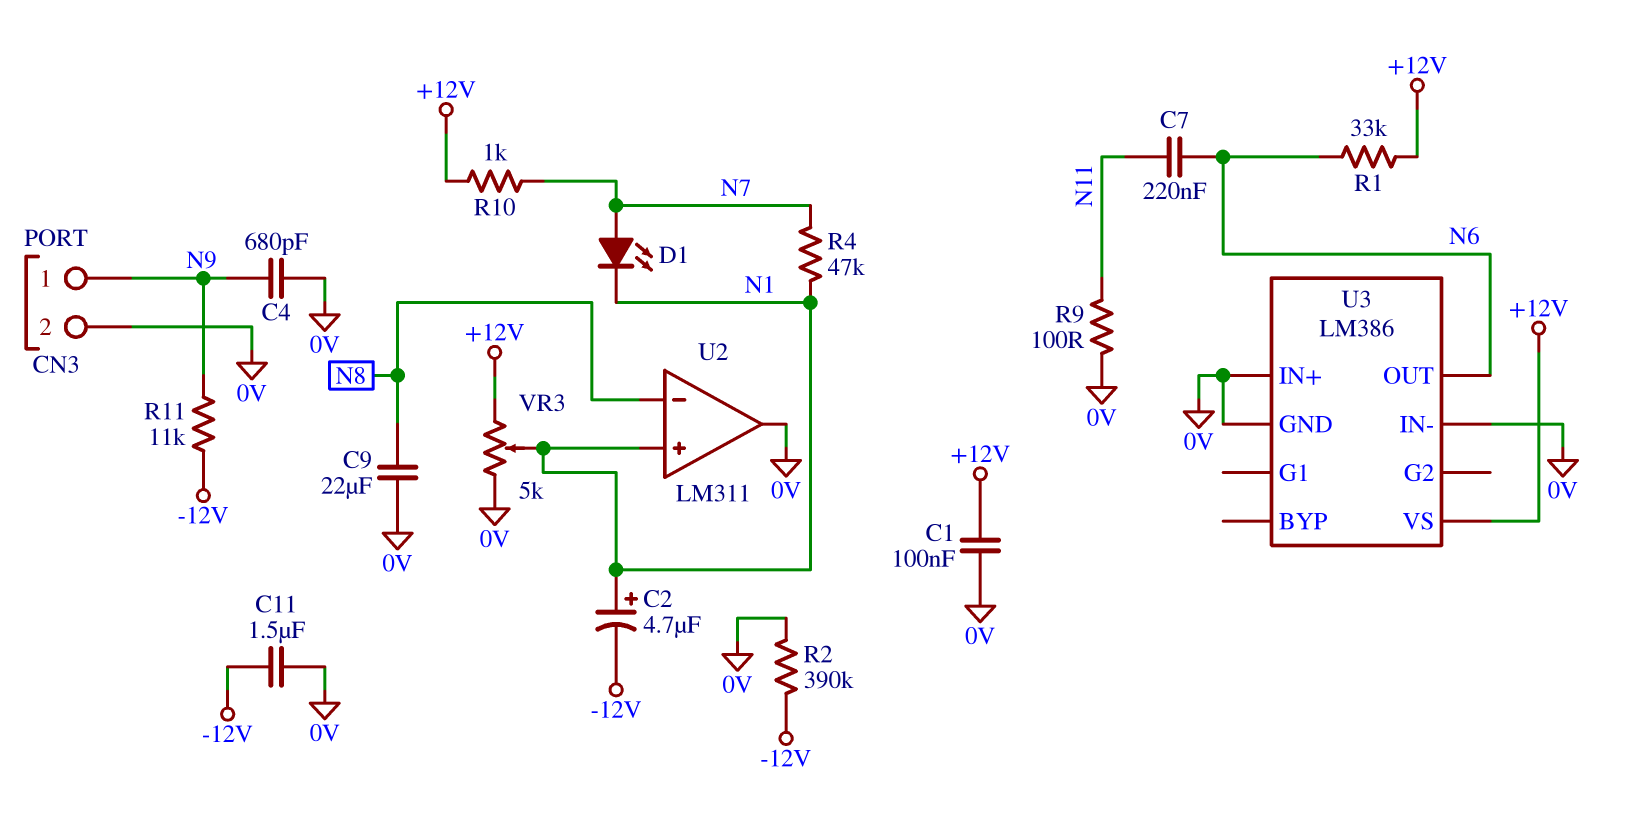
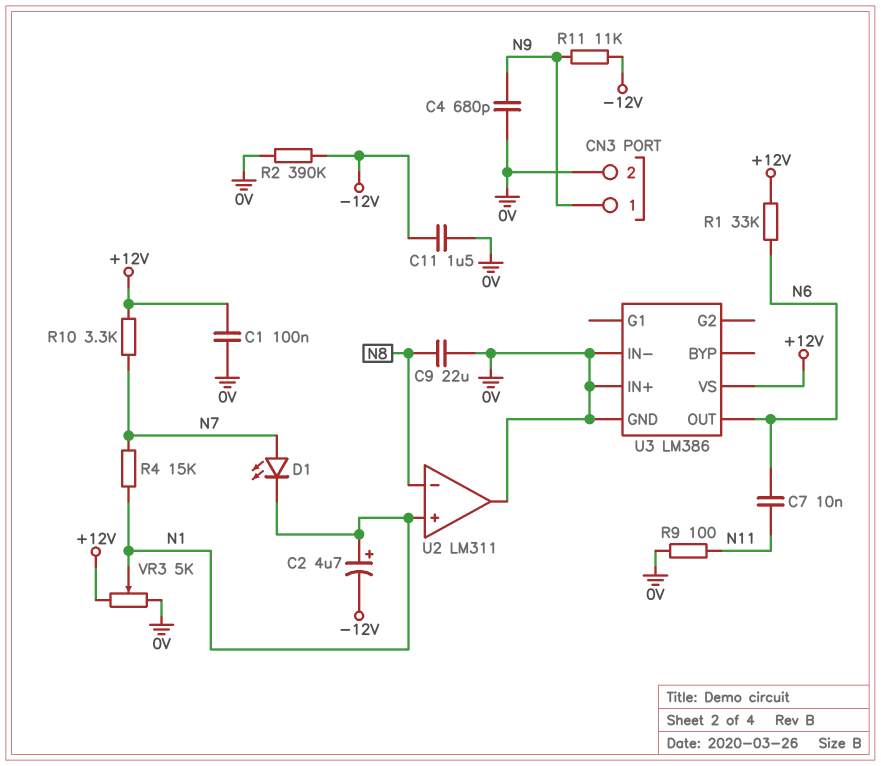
C7: 220nF (N6, N11) -> 10nF (N6, N11)
R4: 47k (N1, N7) -> 15k (N1, N7)
R10: 1k (+12V, N7) -> 3.3k (+12V, N7)

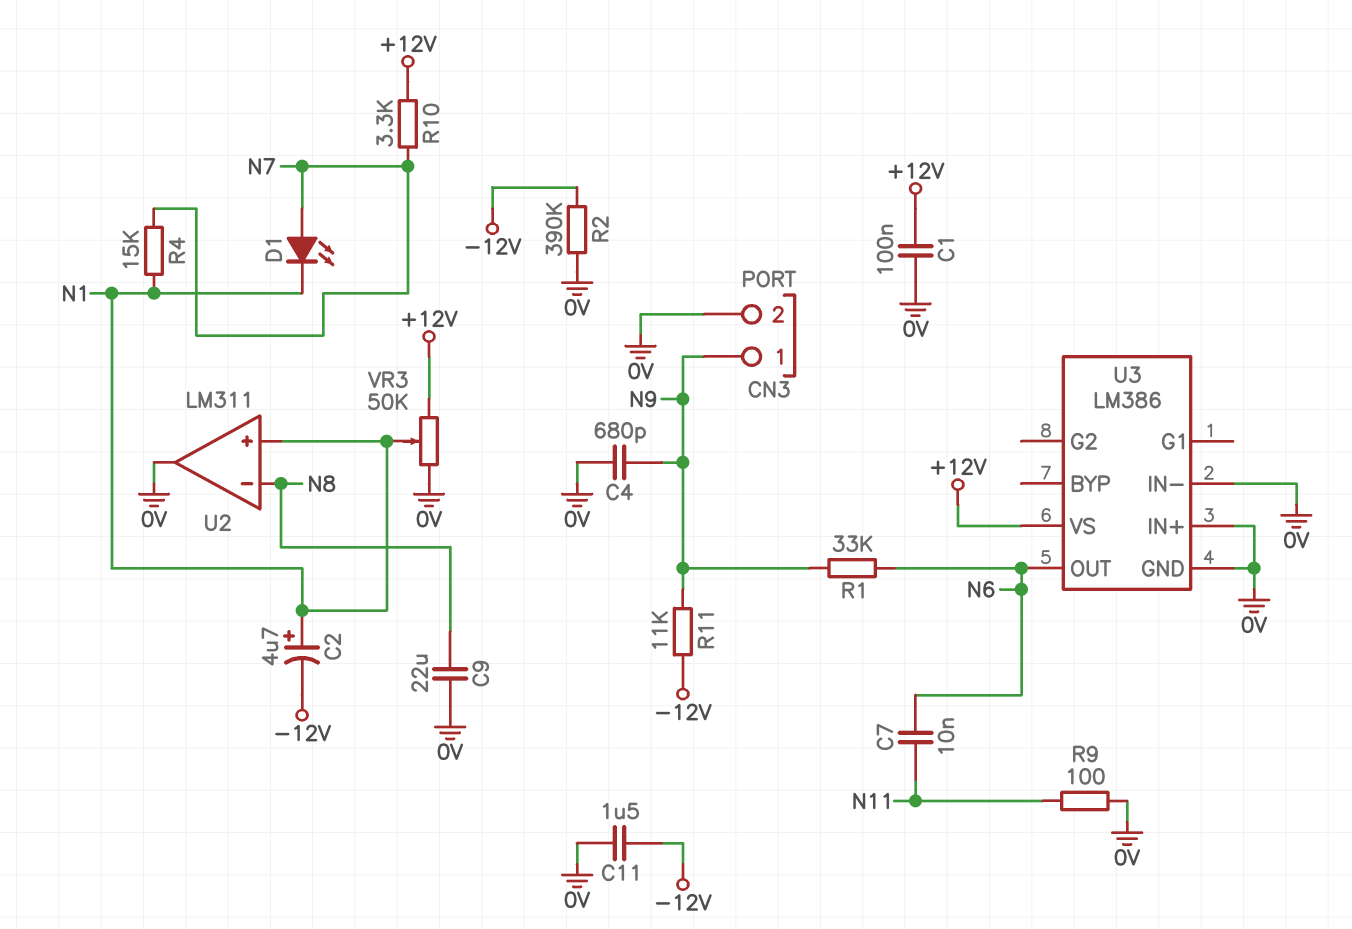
R1: 33k (+12V, N6) -> 33k (N6, N9)
VR3: 5k (+12V, 0V, wiper N1) -> 50k (+12V, 0V, wiper N1)

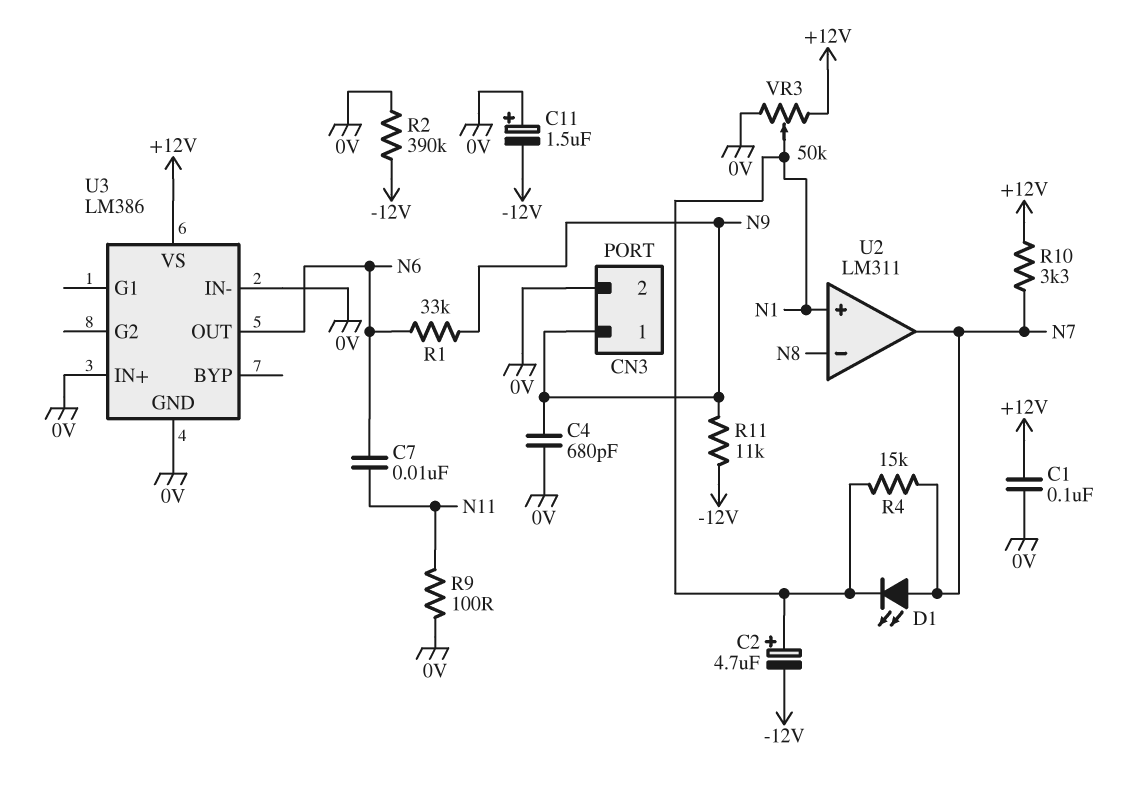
C9: 22uF (0V, N8) -> none
C11: 1.5uF (-12V, 0V) -> 1.5uF (plus 0V, minus -12V)
U2 pin out: 0V -> N7

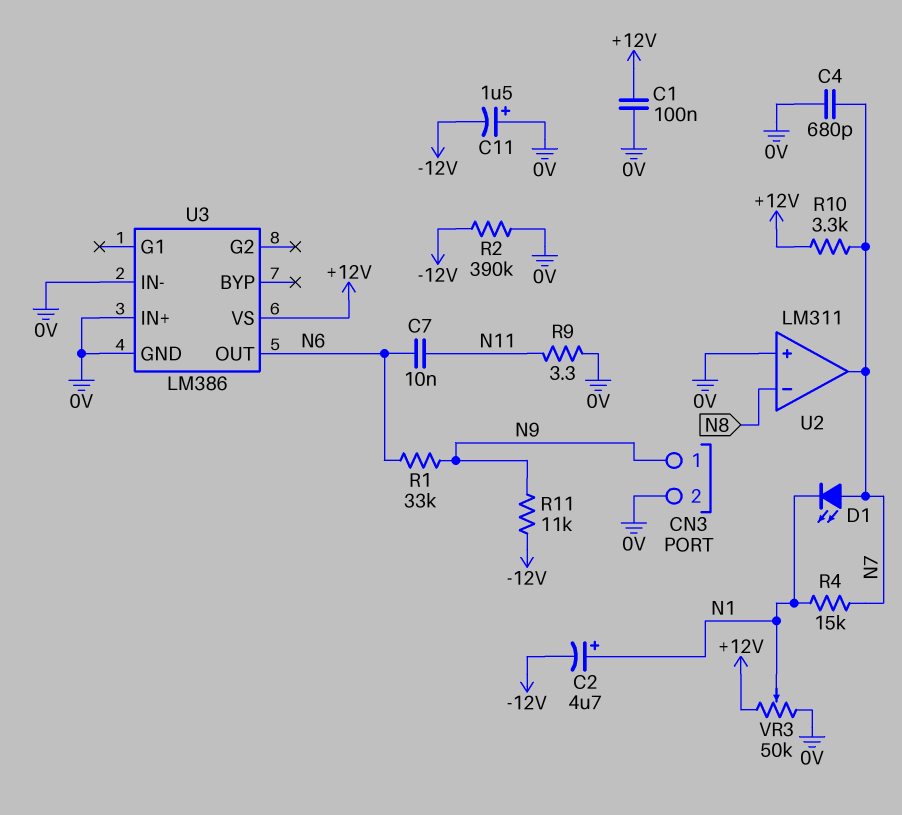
C4: 680pF (0V, N9) -> 680pF (0V, N7)
R9: 100 (0V, N11) -> 3.3 (0V, N11)
U2 pin in+: N1 -> 0V

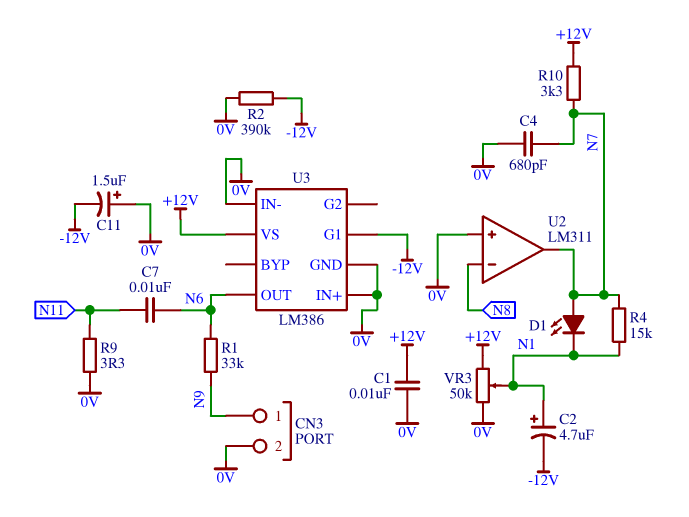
C1: 100nF (+12V, 0V) -> 10nF (+12V, 0V)
R11: 11k (-12V, N9) -> none
U3 pin G1: none -> -12V

